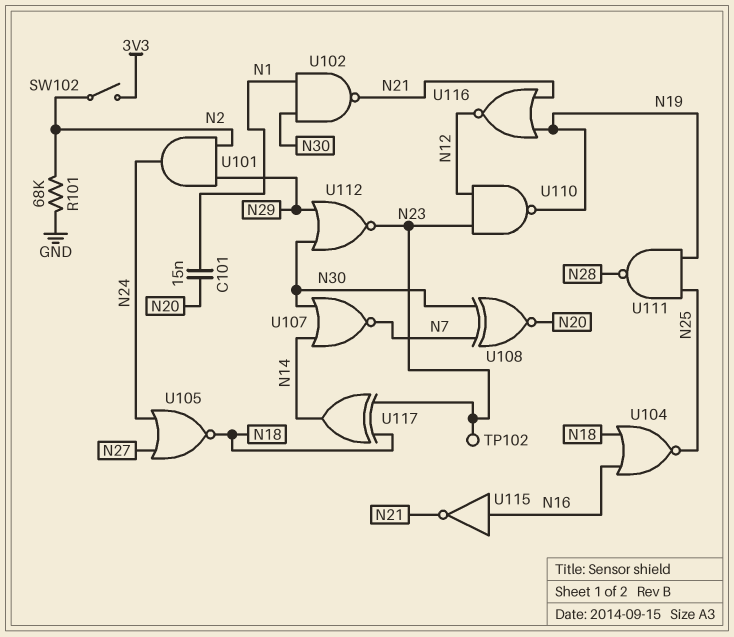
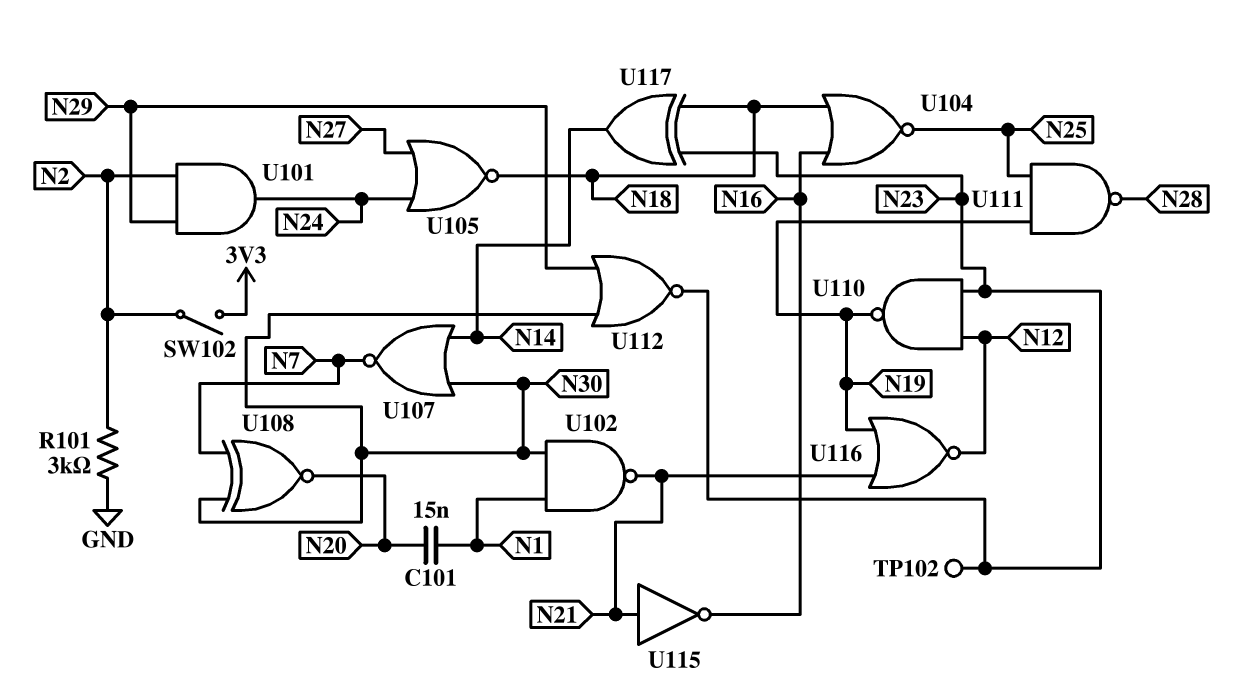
R101: 68k (GND, N2) -> 3k (GND, N2)
U115: NOT (in N16, out N21) -> NOT (in N21, out N16)

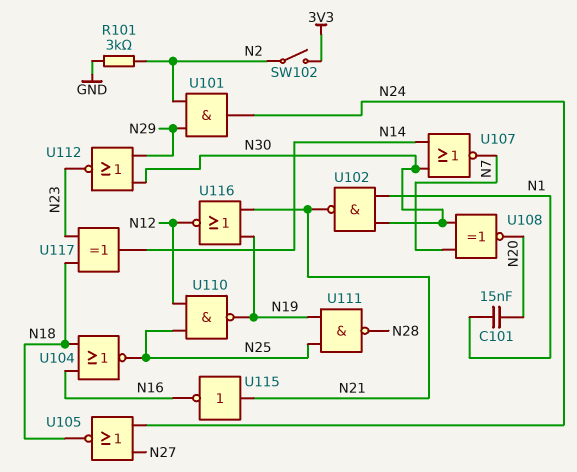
TP102: test point (N23) -> none
U110: NAND (in N12, in N23, out N19) -> NAND (in N12, in N25, out N19)

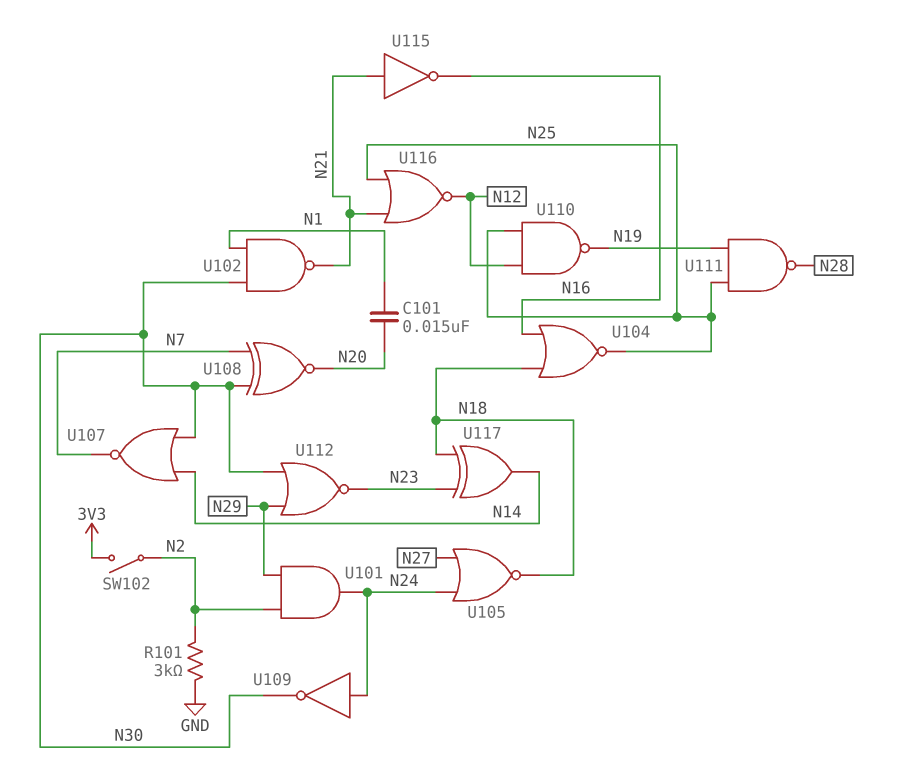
U109: none -> NOT (in N24, out N30)
U116: NOR (in N19, in N21, out N12) -> NOR (in N21, in N25, out N12)

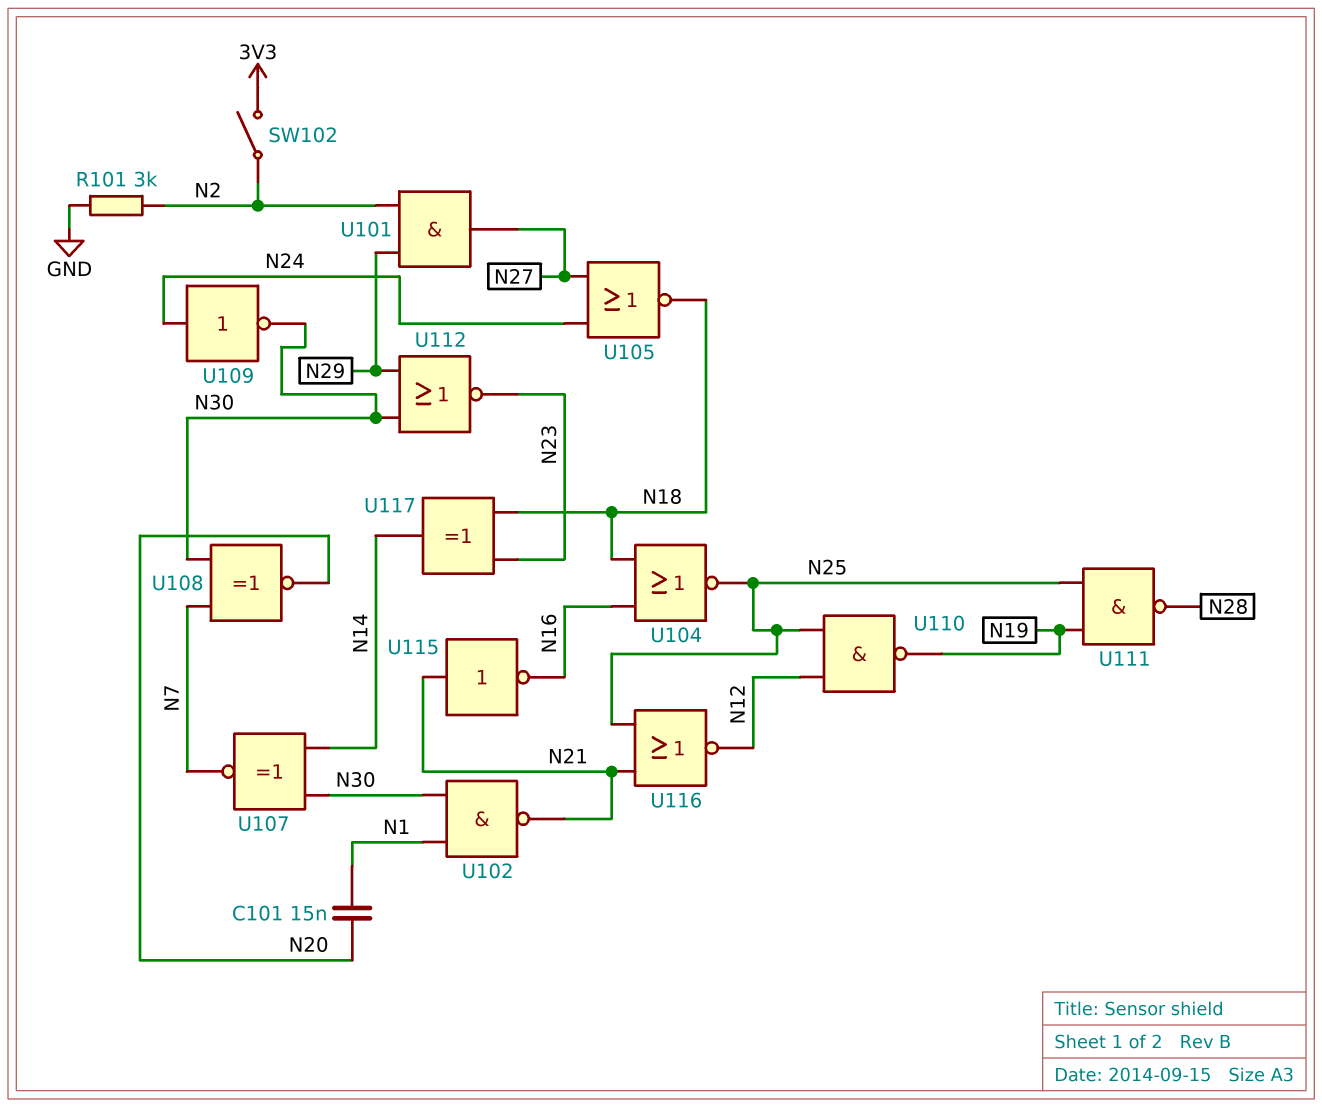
U101: AND (in N2, in N29, out N24) -> AND (in N2, in N29, out N27)
U107: NOR (in N14, in N30, out N7) -> XNOR (in N14, in N30, out N7)

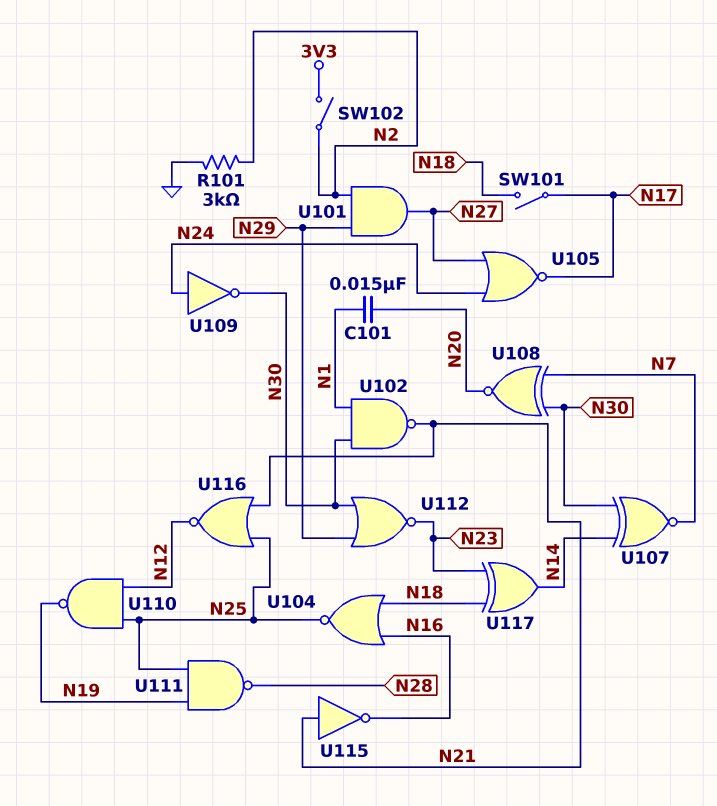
SW101: none -> switch (N17, N18)
U105: NOR (in N24, in N27, out N18) -> NOR (in N24, in N27, out N17)

